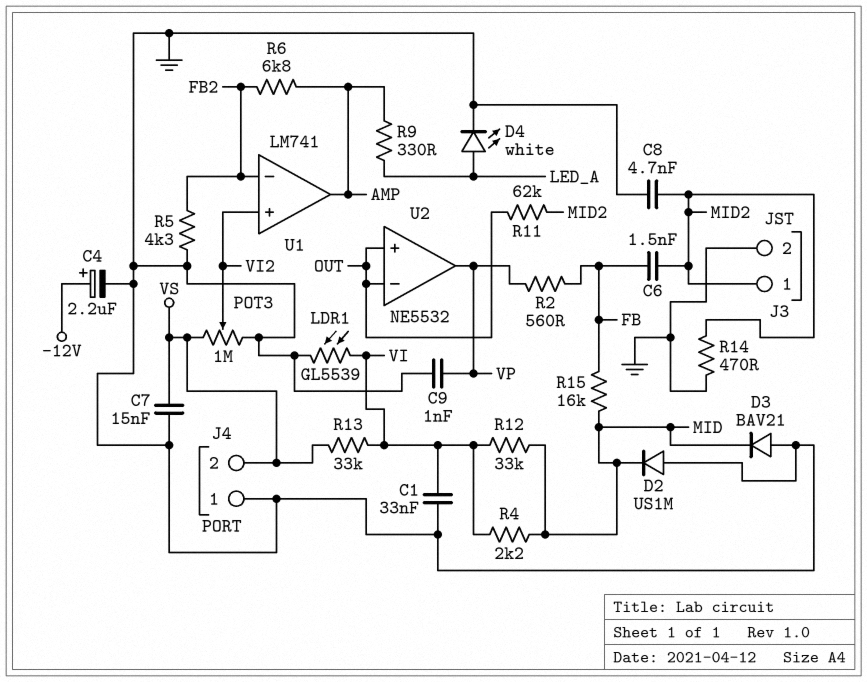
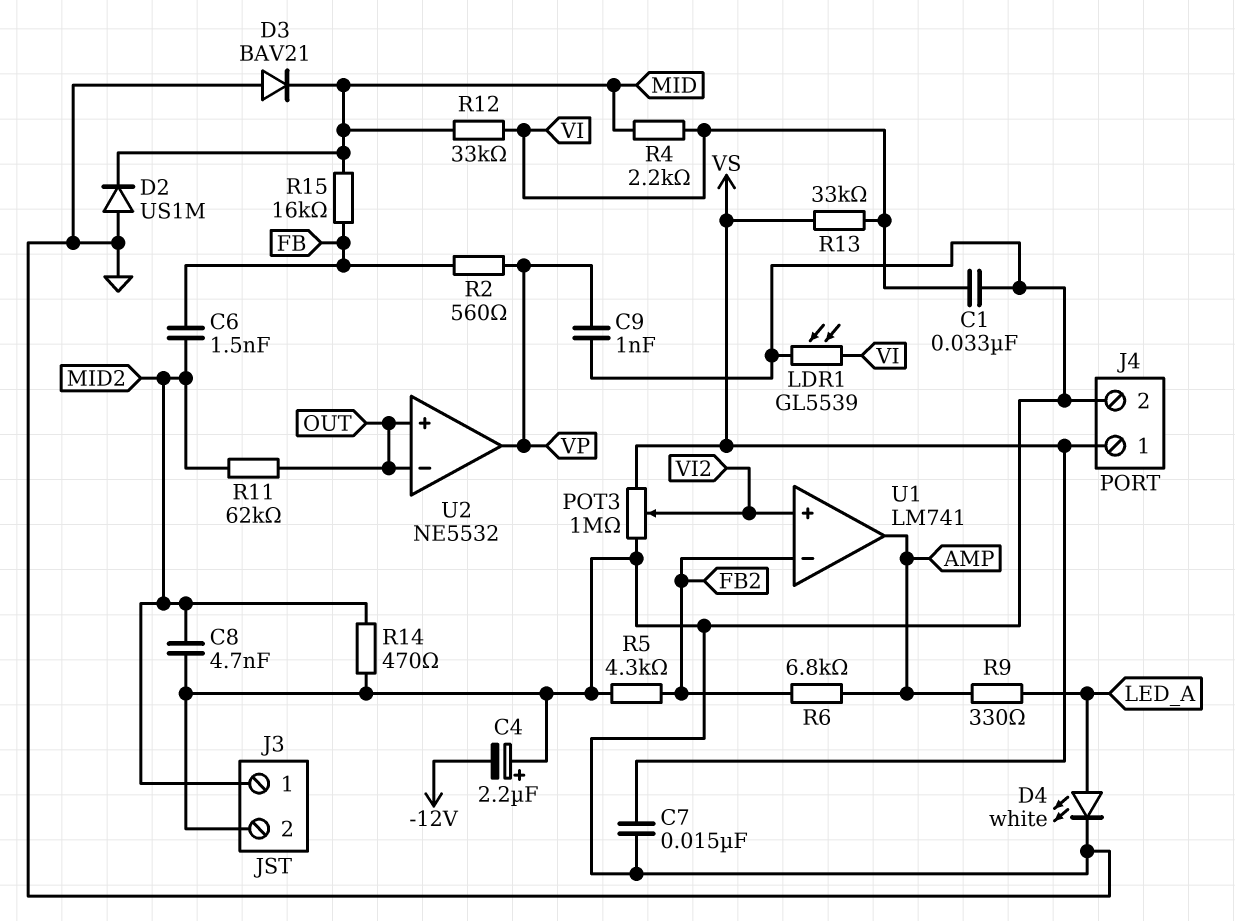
C4: 2.2uF (plus -12V, minus GND) -> 2.2uF (plus GND, minus -12V)
J4 pin 1: GND -> VS
J4 pin 2: VS -> GND

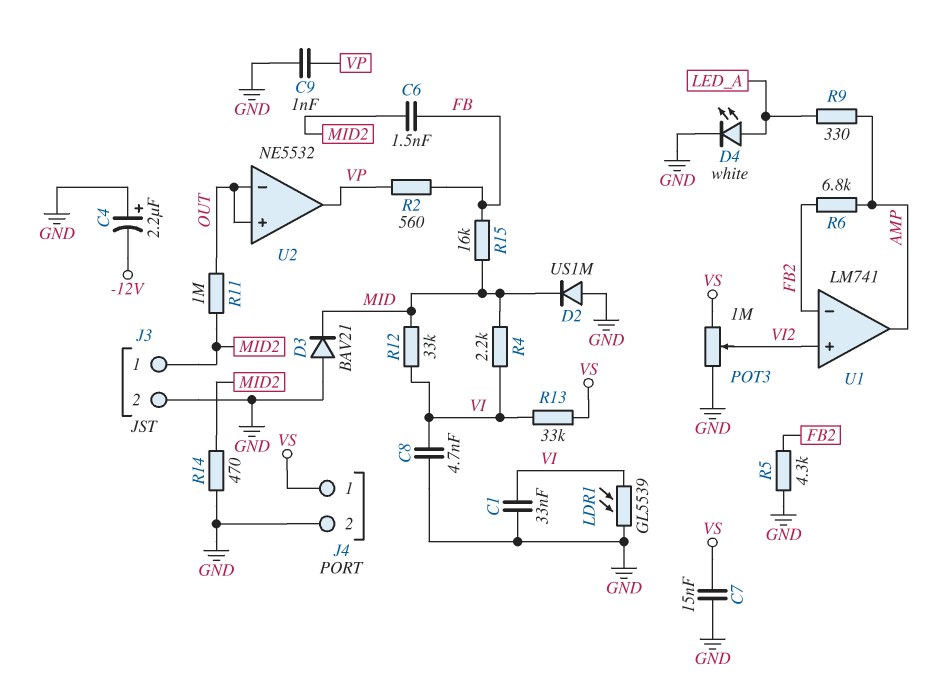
C8: 4.7nF (GND, MID2) -> 4.7nF (GND, VI)
R11: 62k (MID2, OUT) -> 1M (MID2, OUT)

